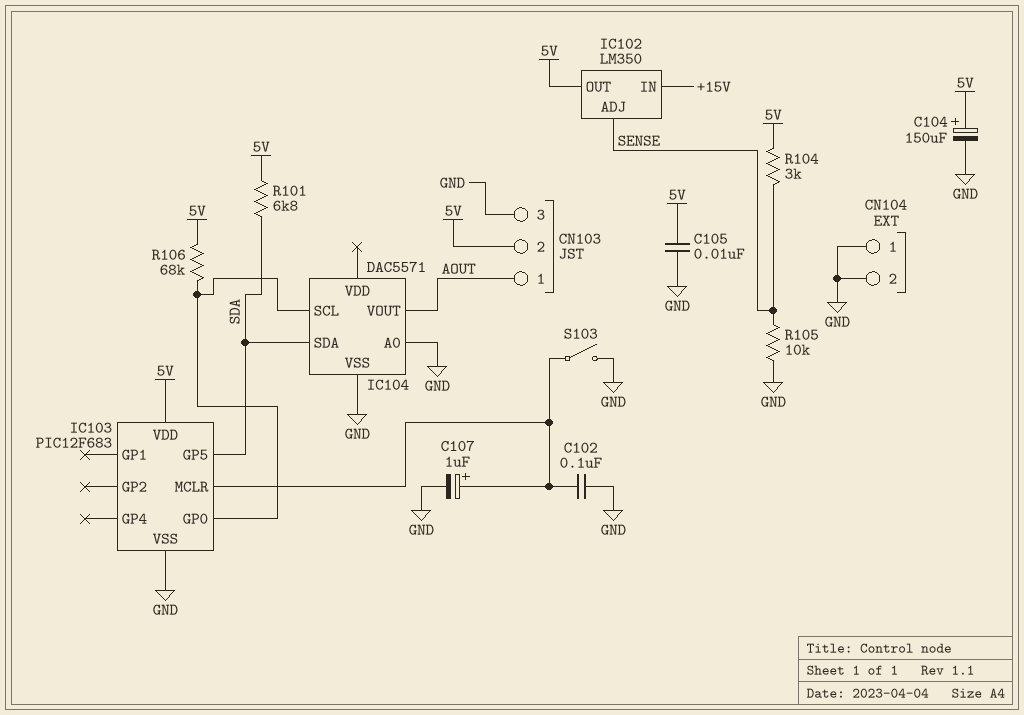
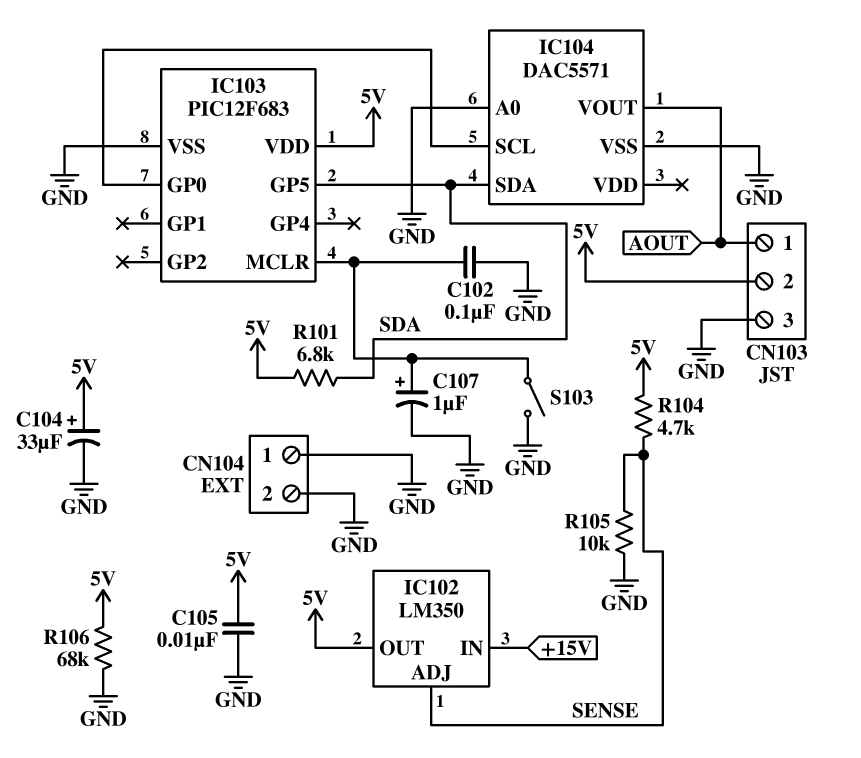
C104: 150uF (plus 5V, minus GND) -> 33uF (plus 5V, minus GND)
R104: 3k (5V, SENSE) -> 4.7k (5V, SENSE)
R106: 68k (5V, IC103/GP0) -> 68k (5V, GND)

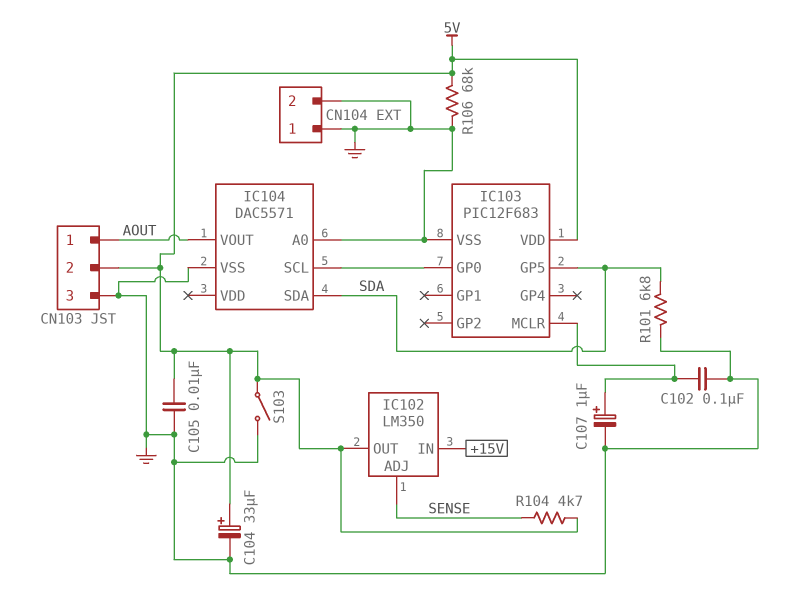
R101: 6.8k (5V, SDA) -> 6.8k (GND, SDA)
R105: 10k (GND, SENSE) -> none
S103: switch (GND, IC103/MCLR) -> switch (5V, GND)

